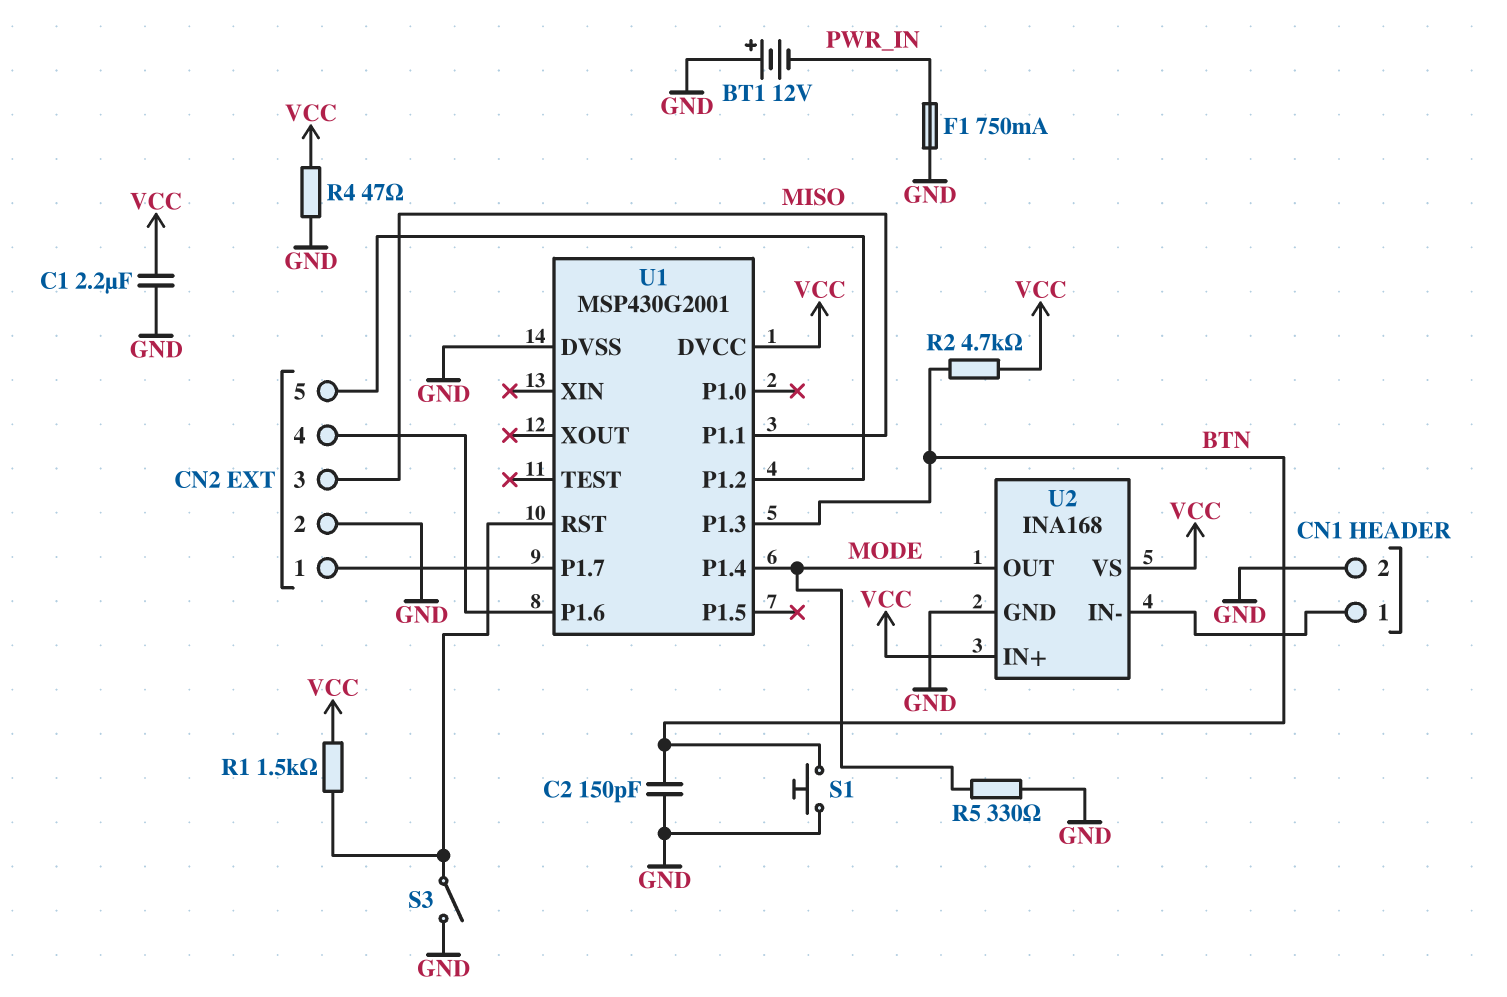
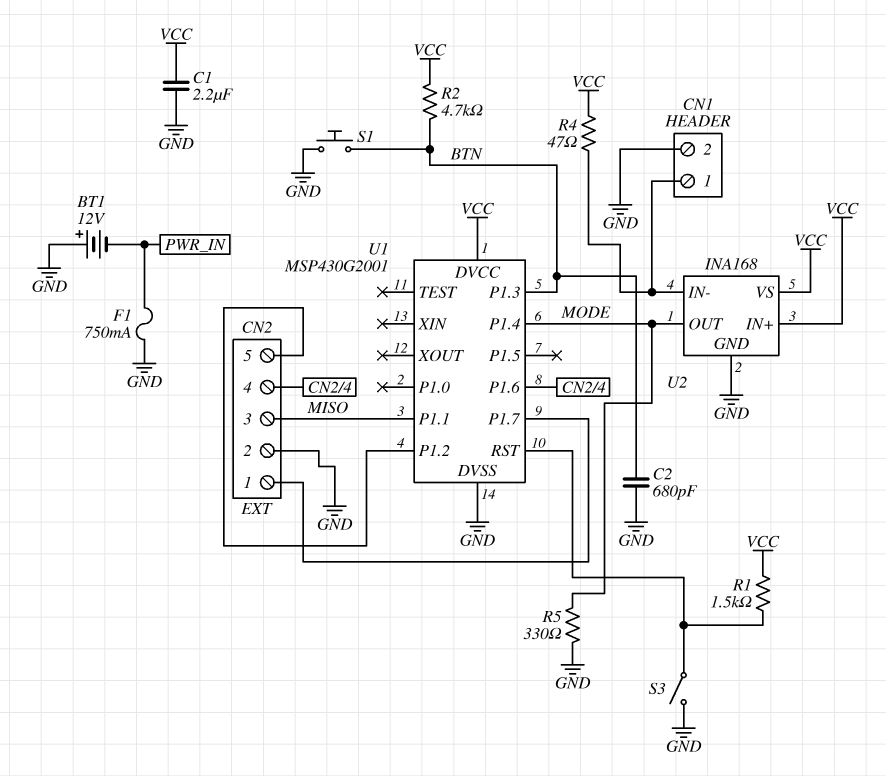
C2: 150pF (BTN, GND) -> 680pF (BTN, GND)
R4: 47 (GND, VCC) -> 47 (CN1/1, VCC)

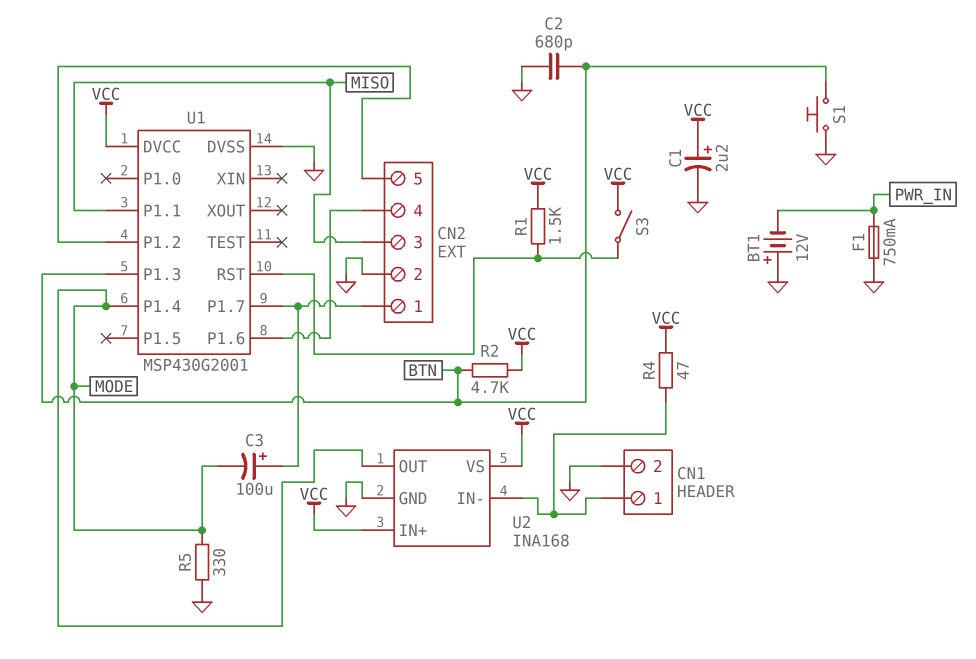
C1: 2.2uF (GND, VCC) -> 2.2uF (plus VCC, minus GND)
C3: none -> 100uF (plus CN2/1, minus MODE)
S3: switch (GND, U1/RST) -> switch (U1/RST, VCC)

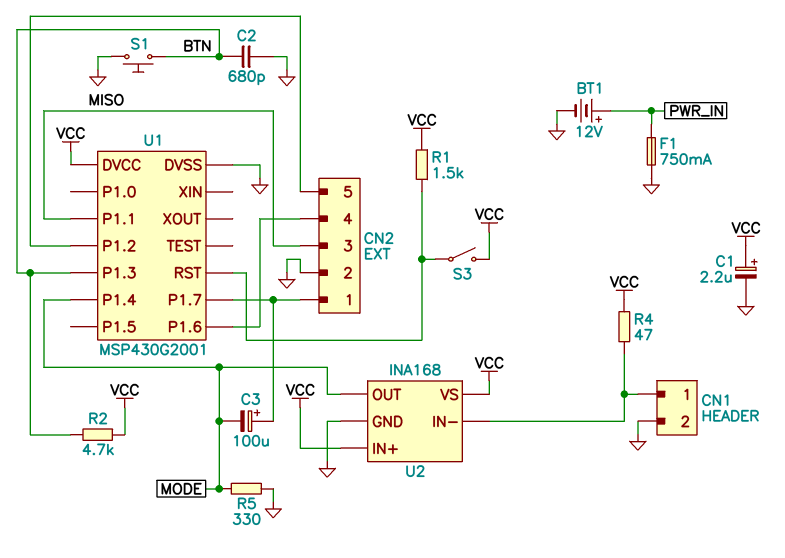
BT1: 12V (plus GND, minus PWR_IN) -> 12V (plus PWR_IN, minus GND)

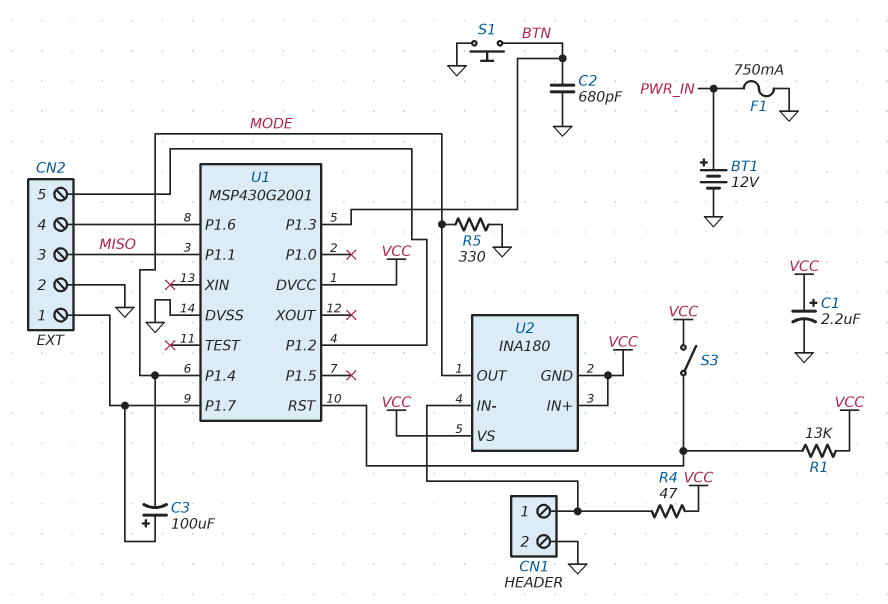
R1: 1.5k (U1/RST, VCC) -> 13k (U1/RST, VCC)
R2: 4.7k (BTN, VCC) -> none
U2: INA168 -> INA180
U2 pin GND: GND -> VCC

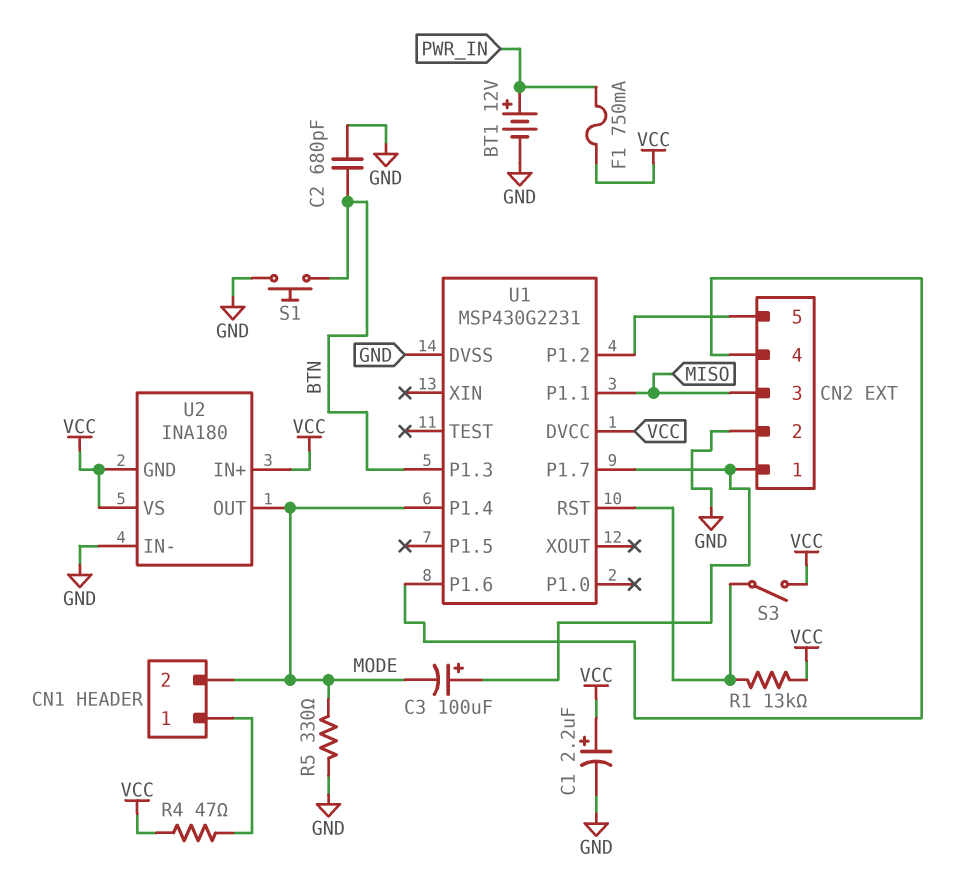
CN1 pin 2: GND -> MODE
F1: 750mA (GND, PWR_IN) -> 750mA (PWR_IN, VCC)
U1: MSP430G2001 -> MSP430G2231
U2 pin IN-: CN1/1 -> GND

